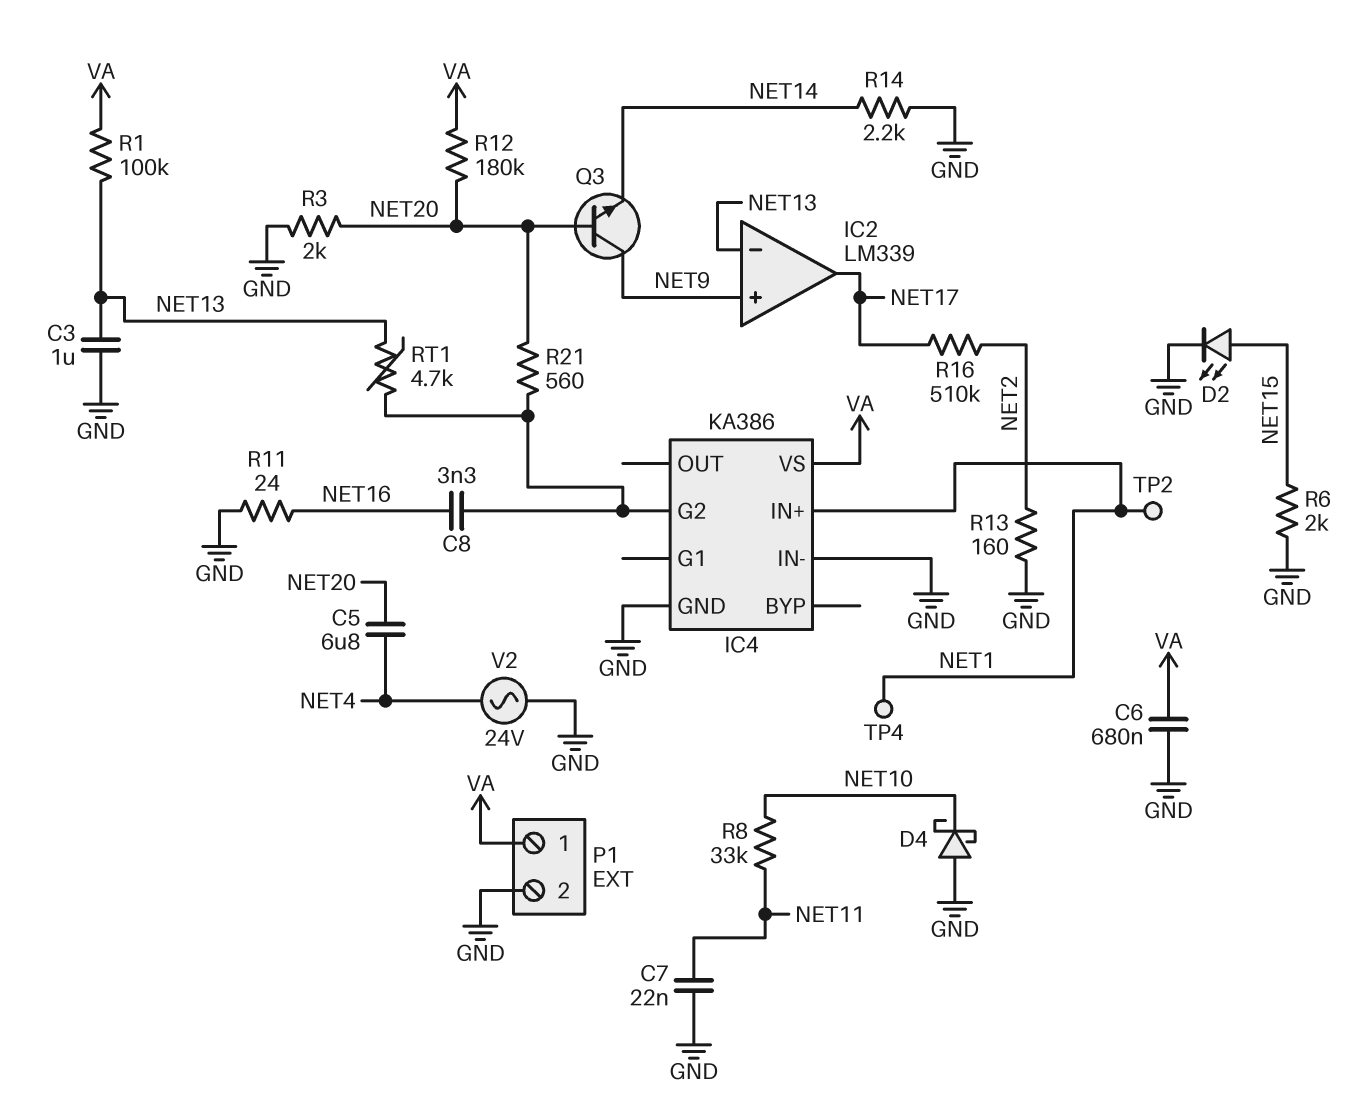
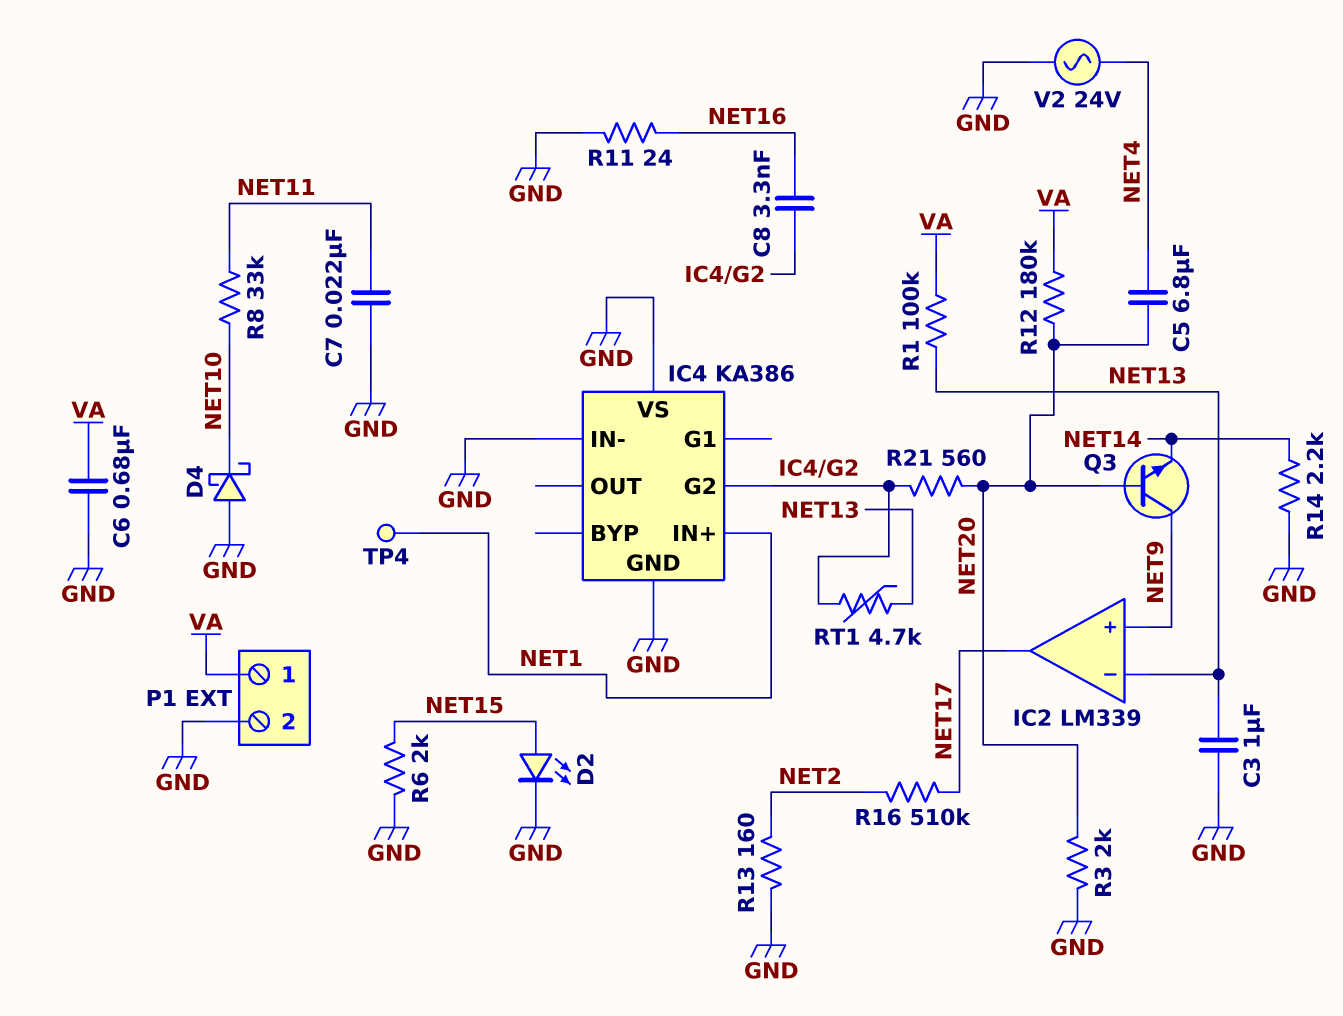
IC4 pin VS: VA -> GND
TP2: test point (NET1) -> none

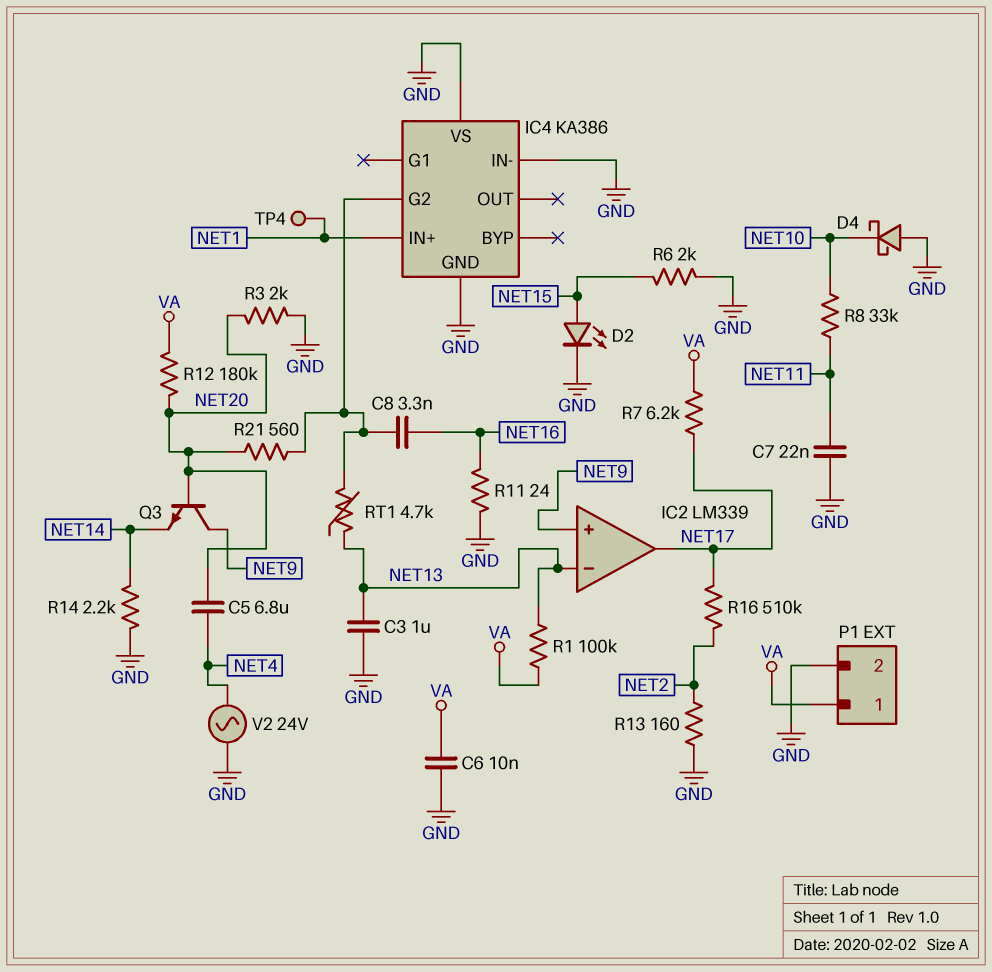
C6: 680nF (GND, VA) -> 10nF (GND, VA)
R7: none -> 6.2k (NET17, VA)

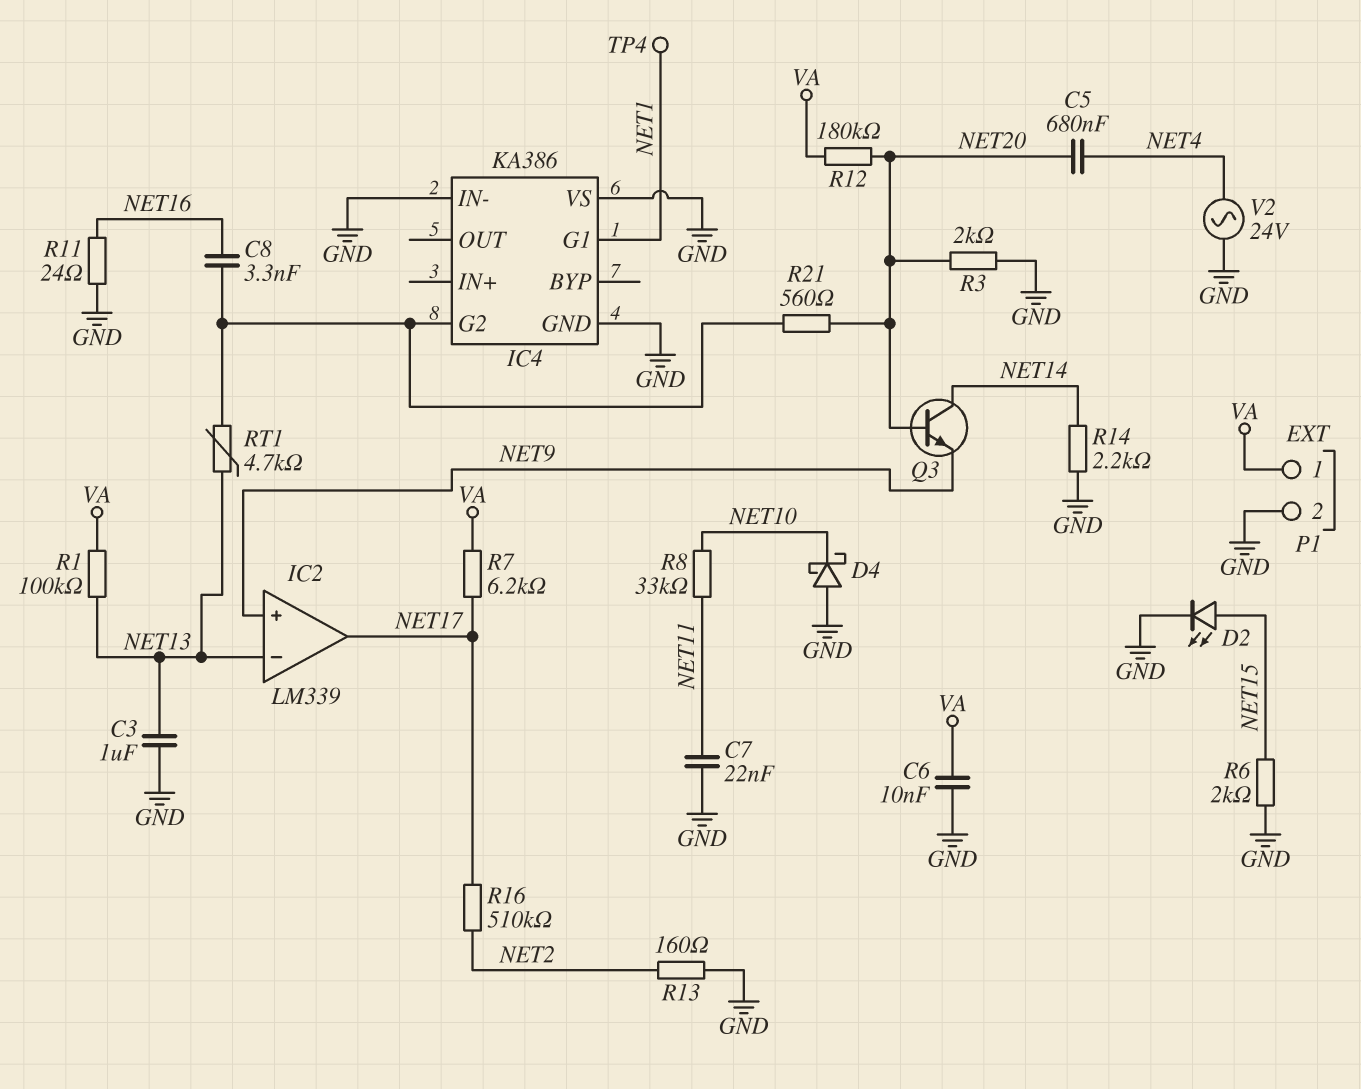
C5: 6.8uF (NET4, NET20) -> 680nF (NET4, NET20)
IC4 pin G1: none -> NET1
IC4 pin IN+: NET1 -> none
Q3: NPN (B NET20, C NET9, E NET14) -> NPN (B NET20, C NET14, E NET9)

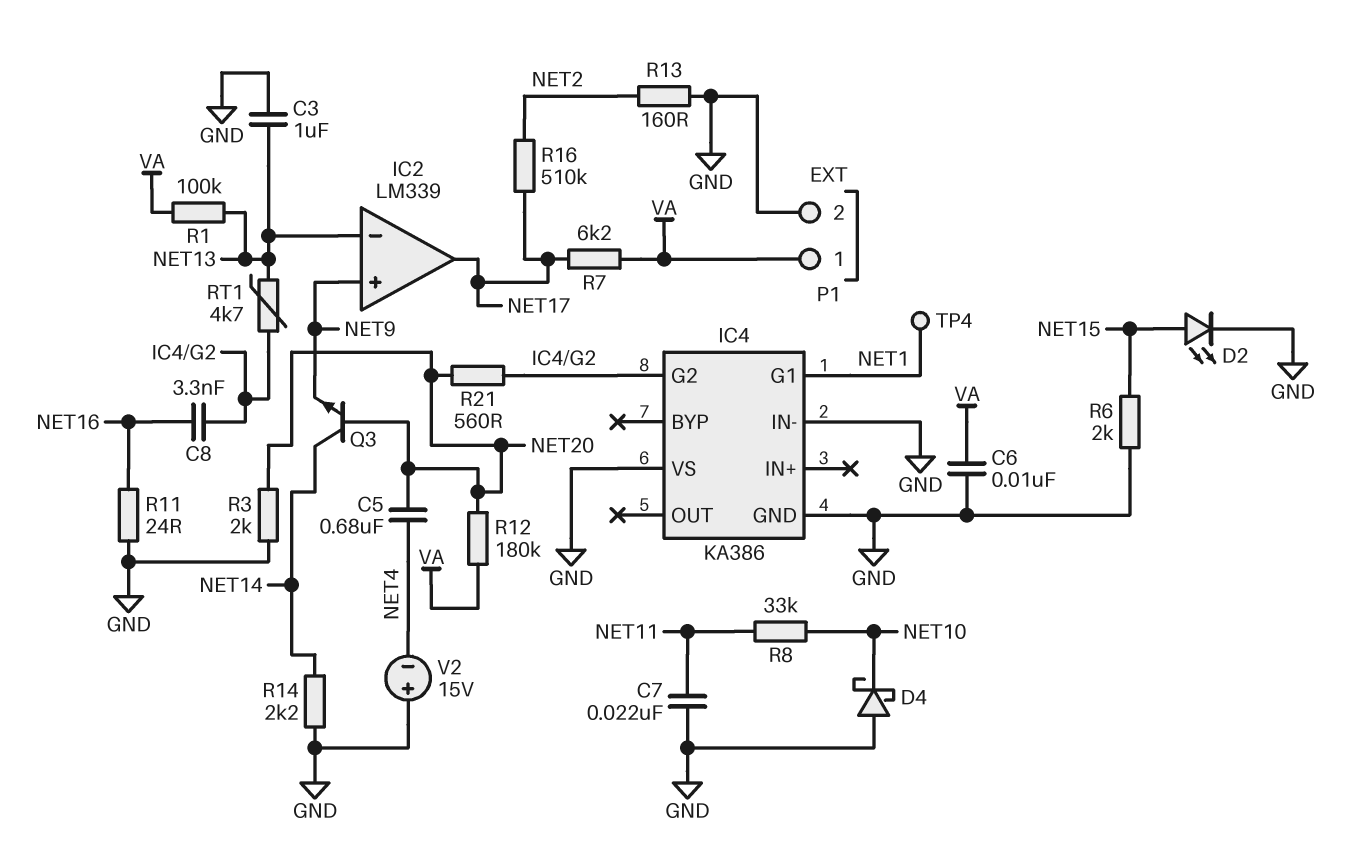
V2: AC 24V (GND, NET4) -> 15V (plus GND, minus NET4)

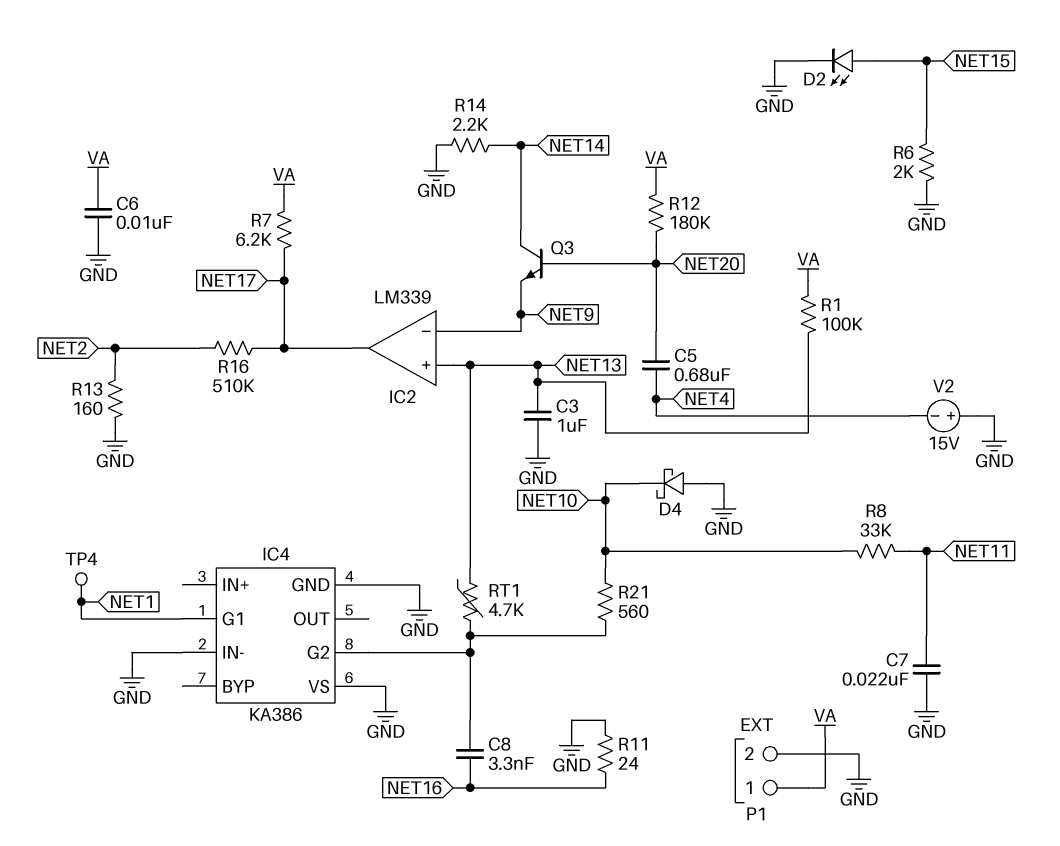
IC2 pin in+: NET9 -> NET13
IC2 pin in-: NET13 -> NET9
R3: 2k (GND, NET20) -> none
R21: 560 (IC4/G2, NET20) -> 560 (IC4/G2, NET10)

